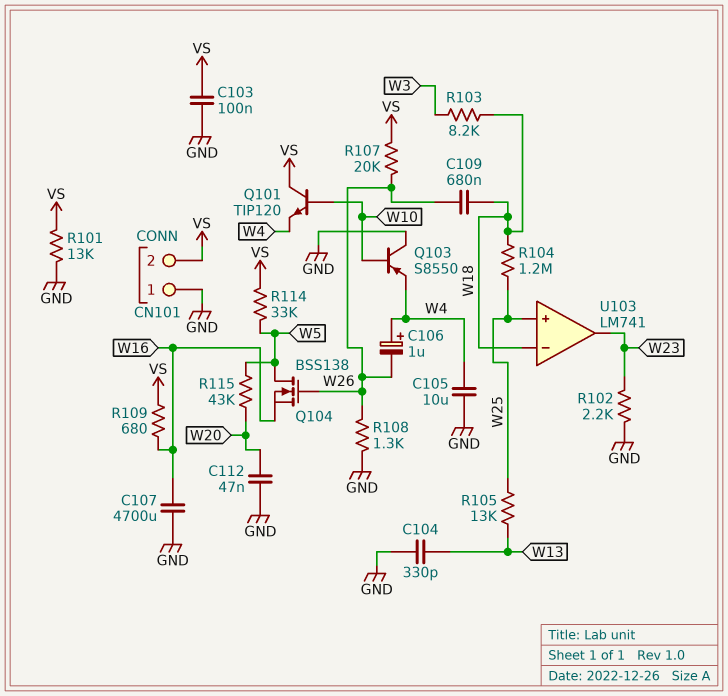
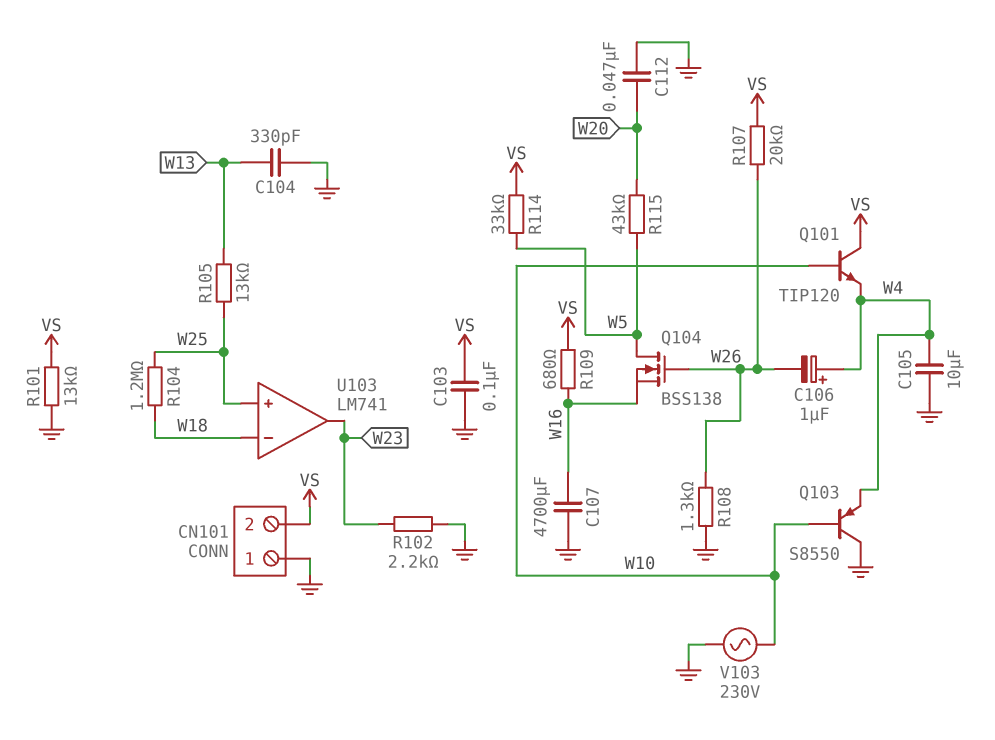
C109: 680nF (W18, W26) -> none
R103: 8.2k (W3, W18) -> none
V103: none -> AC 230V (GND, W10)

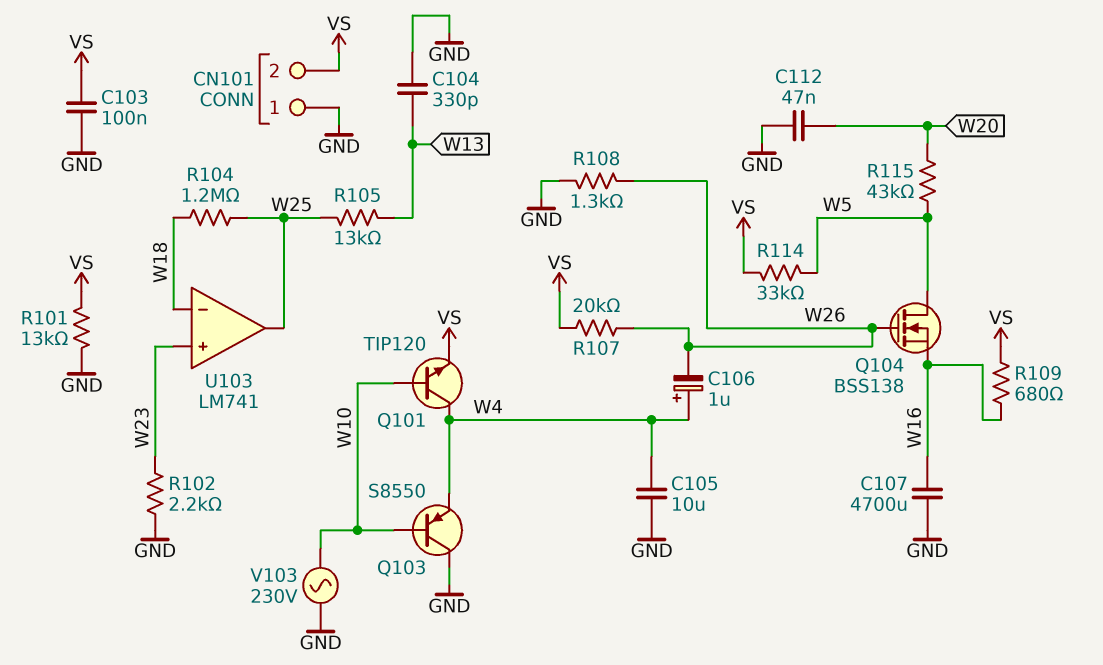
Q101: NPN TIP120 (B W10, C VS, E W4) -> NPN TIP120 (B W10, C W4, E VS)
U103 pin in+: W25 -> W23
U103 pin out: W23 -> W25

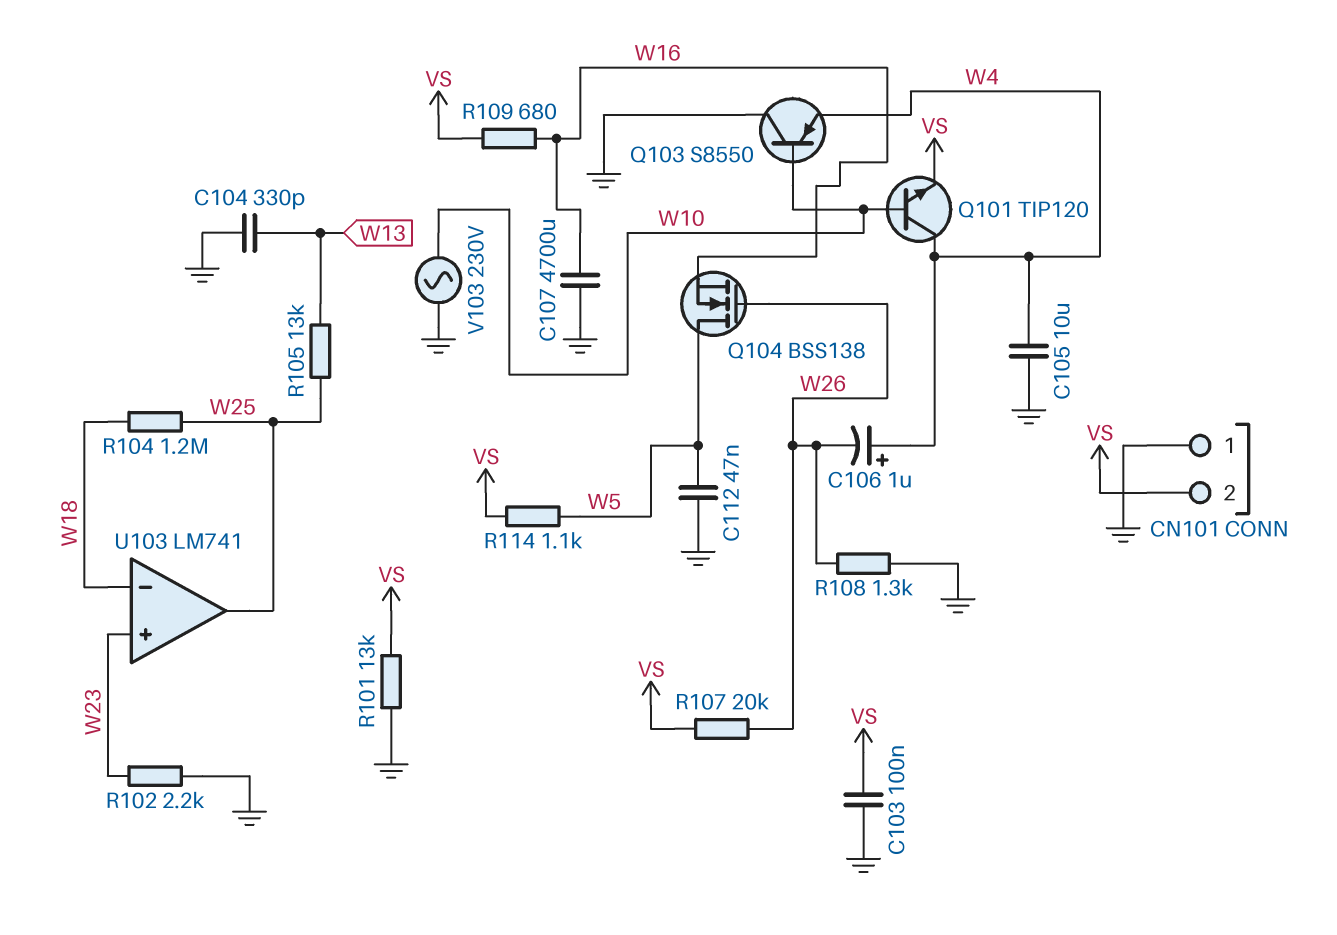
C112: 47nF (GND, W20) -> 47nF (GND, W5)
R114: 33k (VS, W5) -> 1.1k (VS, W5)
R115: 43k (W5, W20) -> none

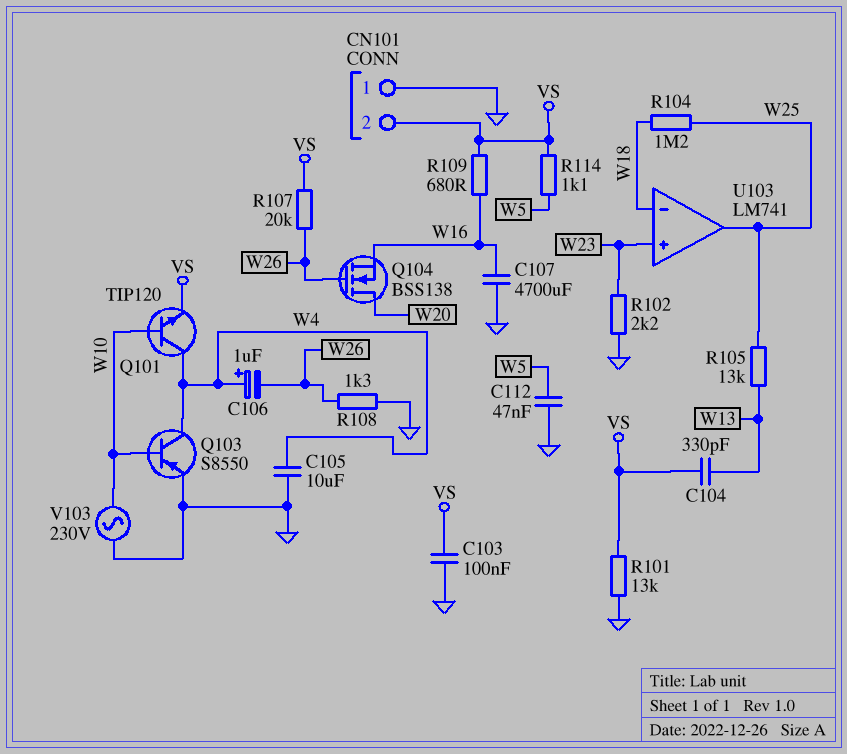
C104: 330pF (GND, W13) -> 330pF (VS, W13)
Q103: PNP S8550 (B W10, C GND, E W4) -> PNP S8550 (B W10, C W4, E GND)
Q104: NMOS BSS138 (G W26, D W5, S W16) -> NMOS BSS138 (G W26, D W20, S W16)

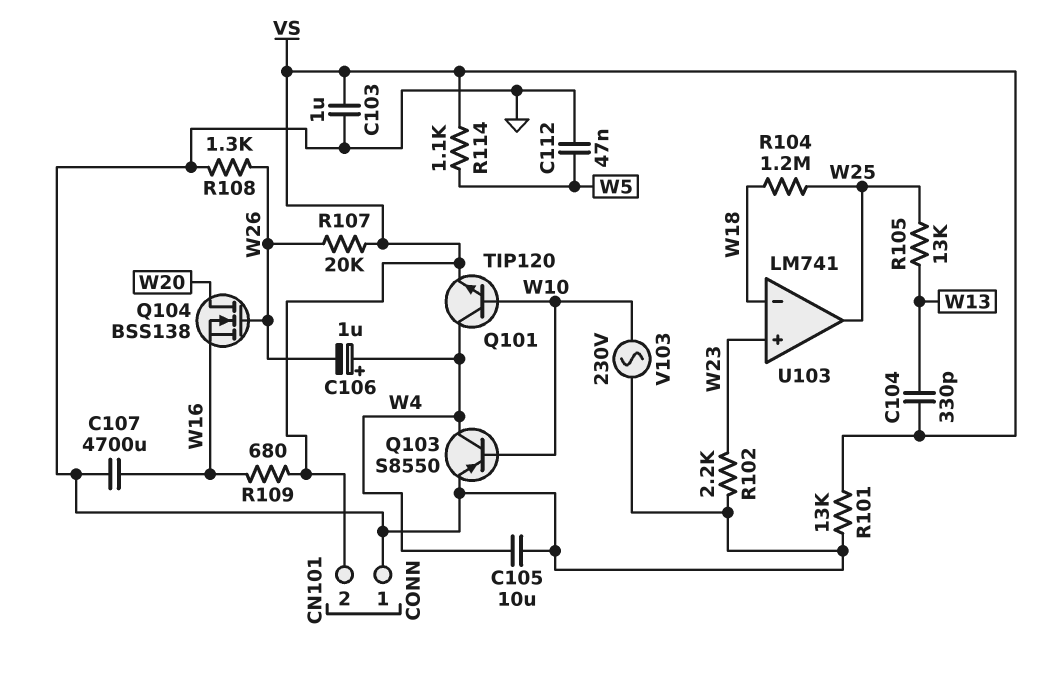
C103: 100nF (GND, VS) -> 1uF (GND, VS)

